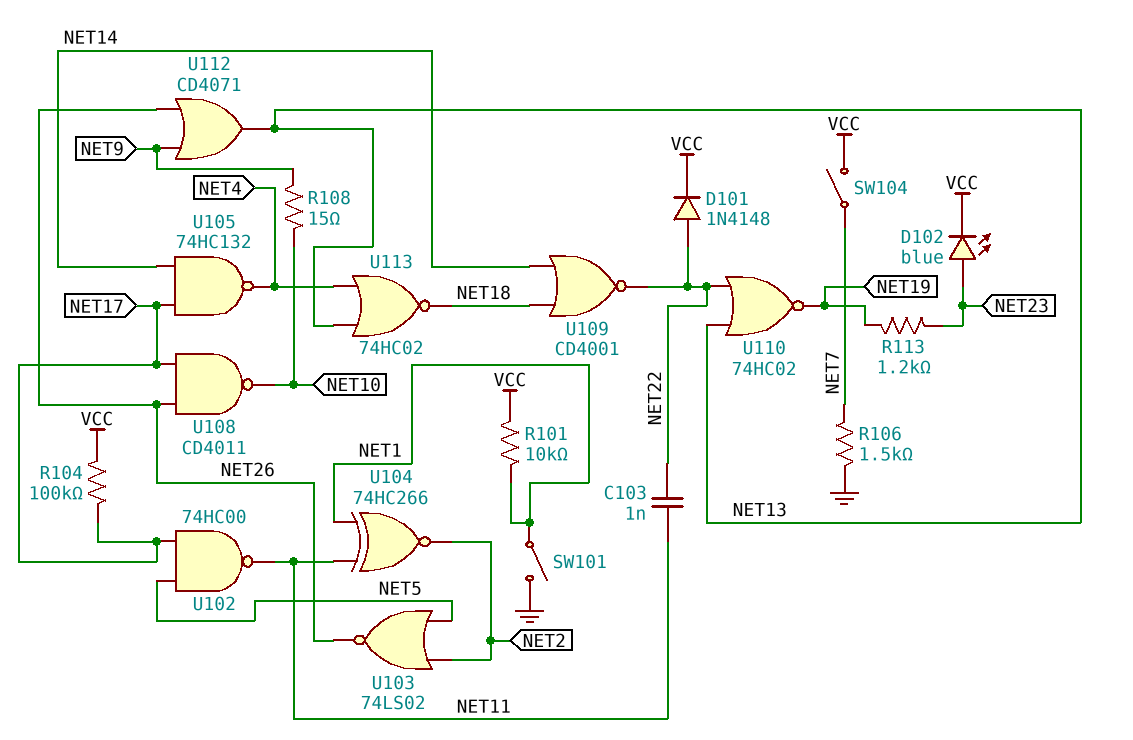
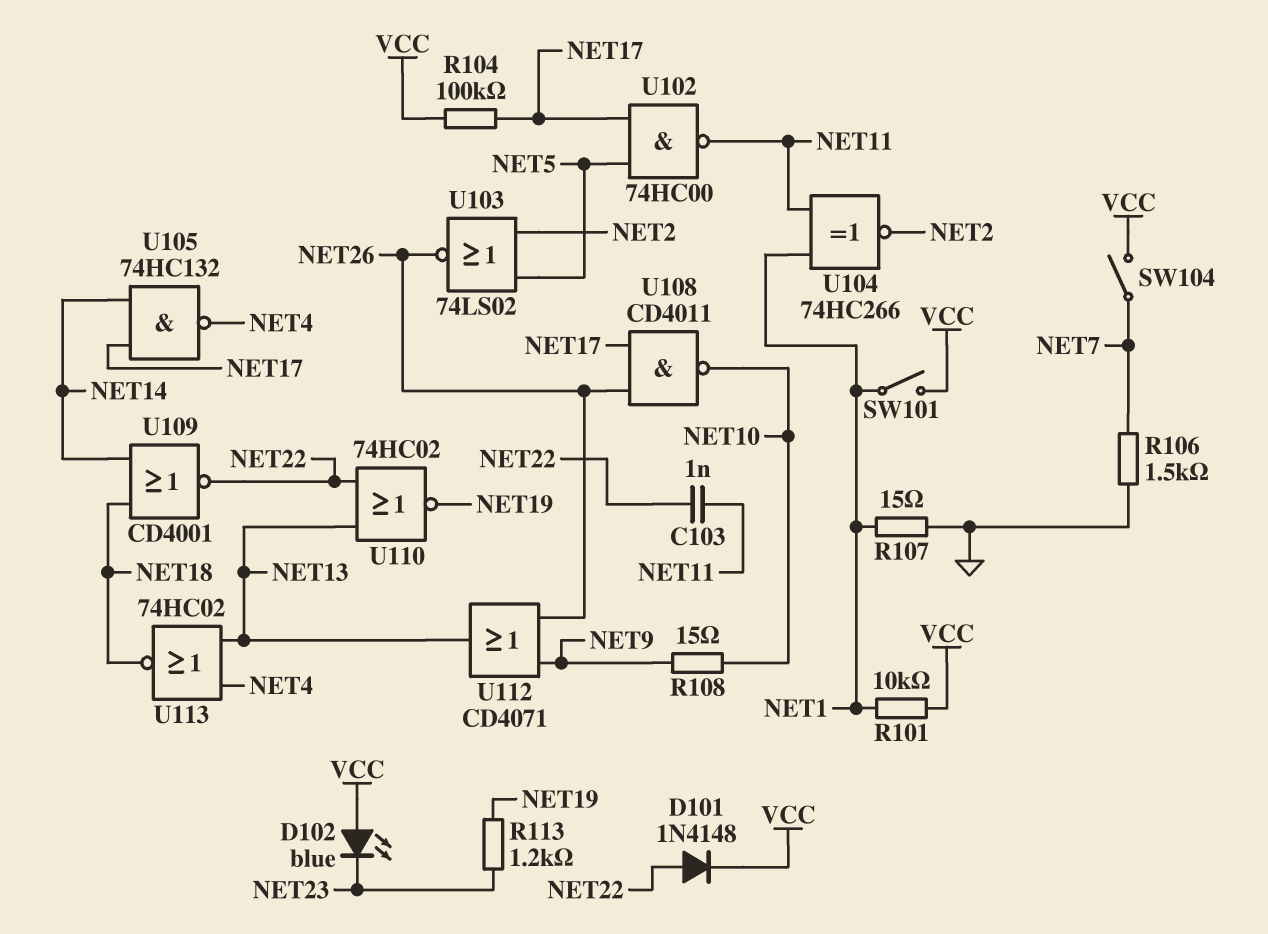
D102: LED blue (A NET23, K VCC) -> LED blue (A VCC, K NET23)
R107: none -> 15 (GND, NET1)
SW101: switch (GND, NET1) -> switch (NET1, VCC)

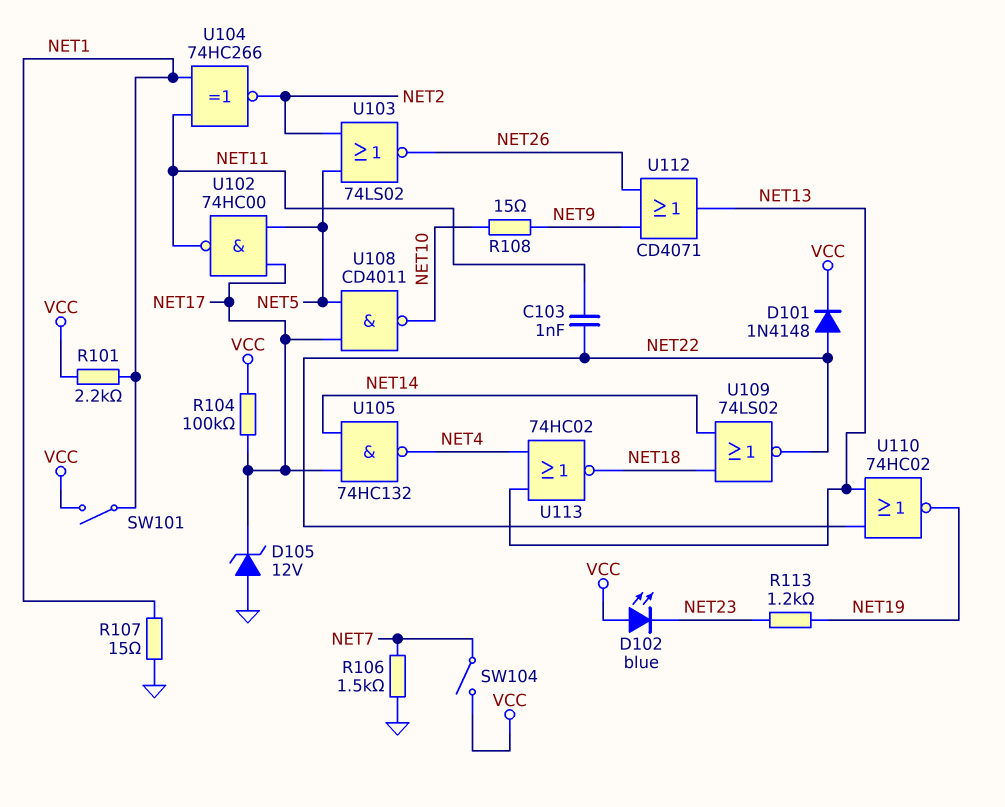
D105: none -> zener 12V (A GND, K NET17)
R101: 10k (NET1, VCC) -> 2.2k (NET1, VCC)
U108: NAND CD4011 (in NET17, in NET26, out NET10) -> NAND CD4011 (in NET5, in NET17, out NET10)
U109: NOR CD4001 (in NET14, in NET18, out NET22) -> NOR 74LS02 (in NET14, in NET18, out NET22)

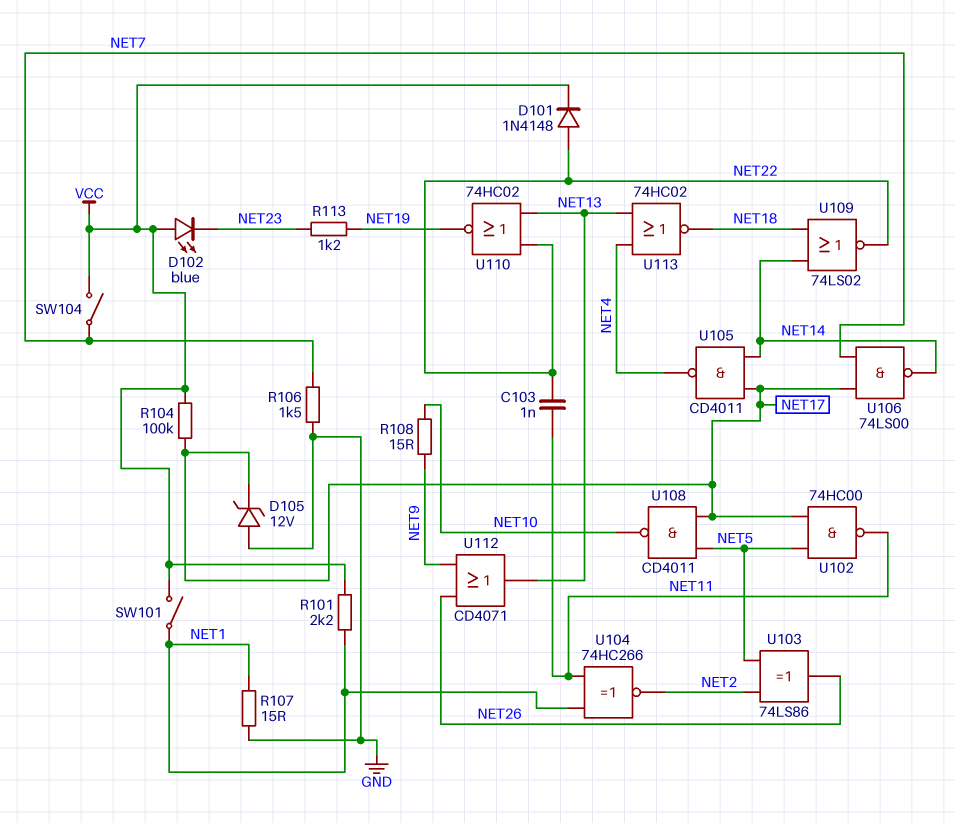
U103: NOR 74LS02 (in NET2, in NET5, out NET26) -> XOR 74LS86 (in NET2, in NET5, out NET26)
U105: NAND 74HC132 (in NET14, in NET17, out NET4) -> NAND CD4011 (in NET14, in NET17, out NET4)
U106: none -> NAND 74LS00 (in NET7, in NET17, out NET14)

